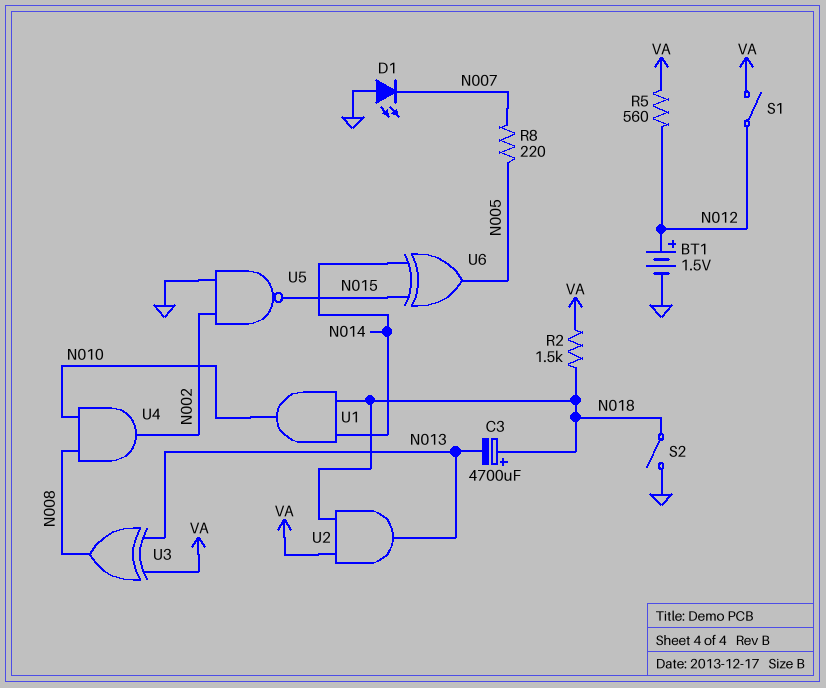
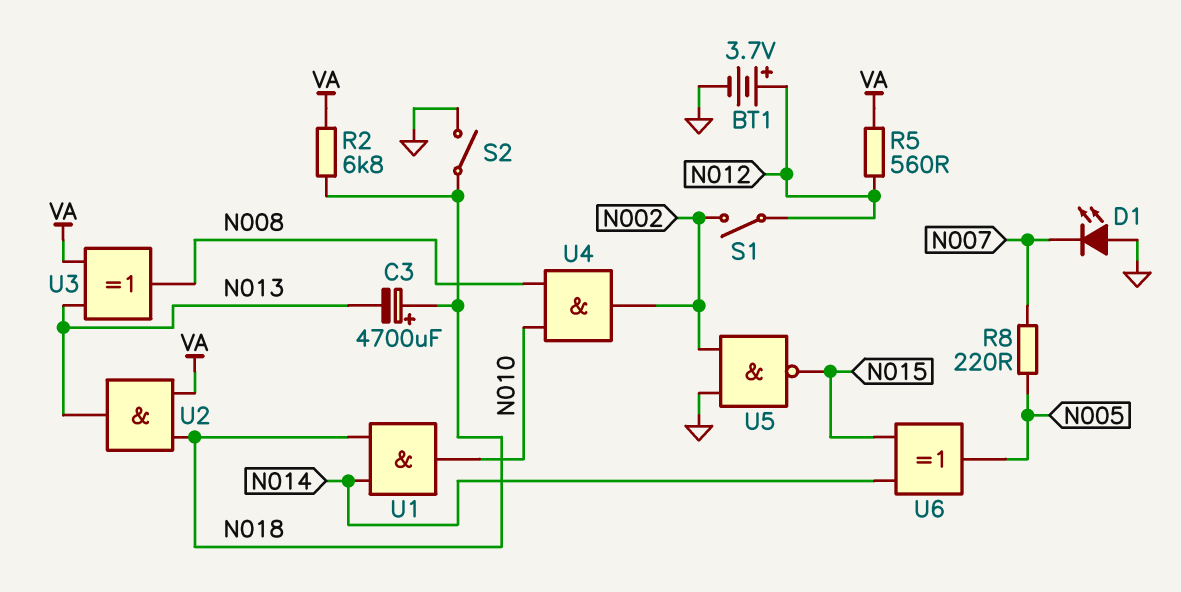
BT1: 1.5V (plus N012, minus GND) -> 3.7V (plus N012, minus GND)
R2: 1.5k (N018, VA) -> 6.8k (N018, VA)
S1: switch (N012, VA) -> switch (N002, N012)

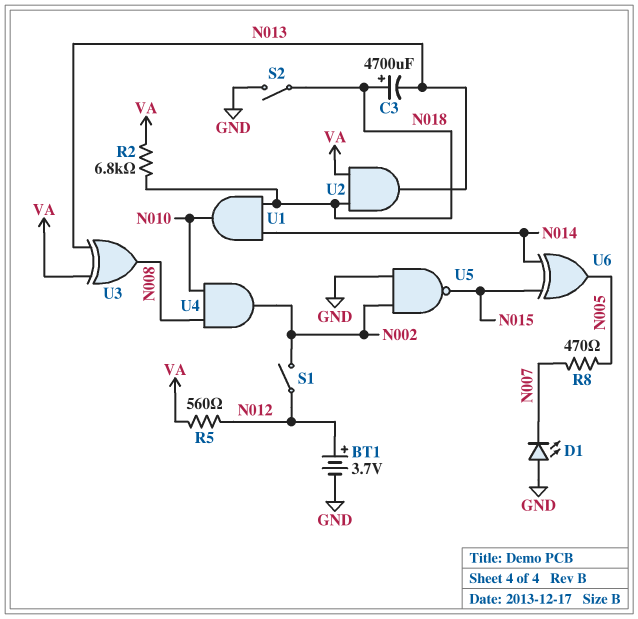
R8: 220 (N005, N007) -> 470 (N005, N007)

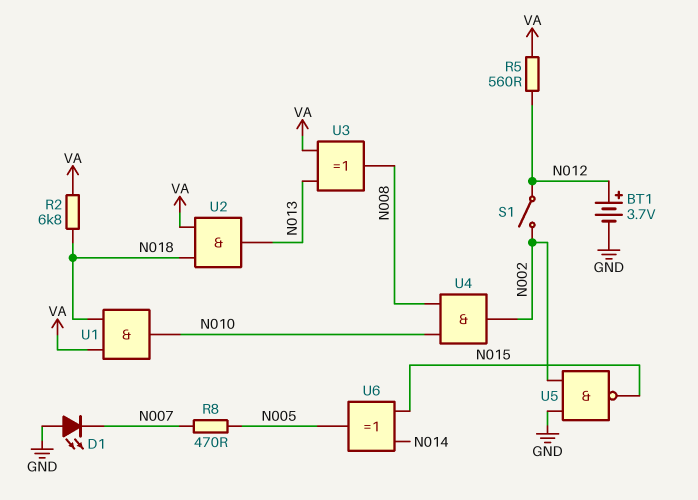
C3: 4700uF (plus N018, minus N013) -> none
S2: switch (GND, N018) -> none
U1: AND (in N014, in N018, out N010) -> AND (in N018, in VA, out N010)

